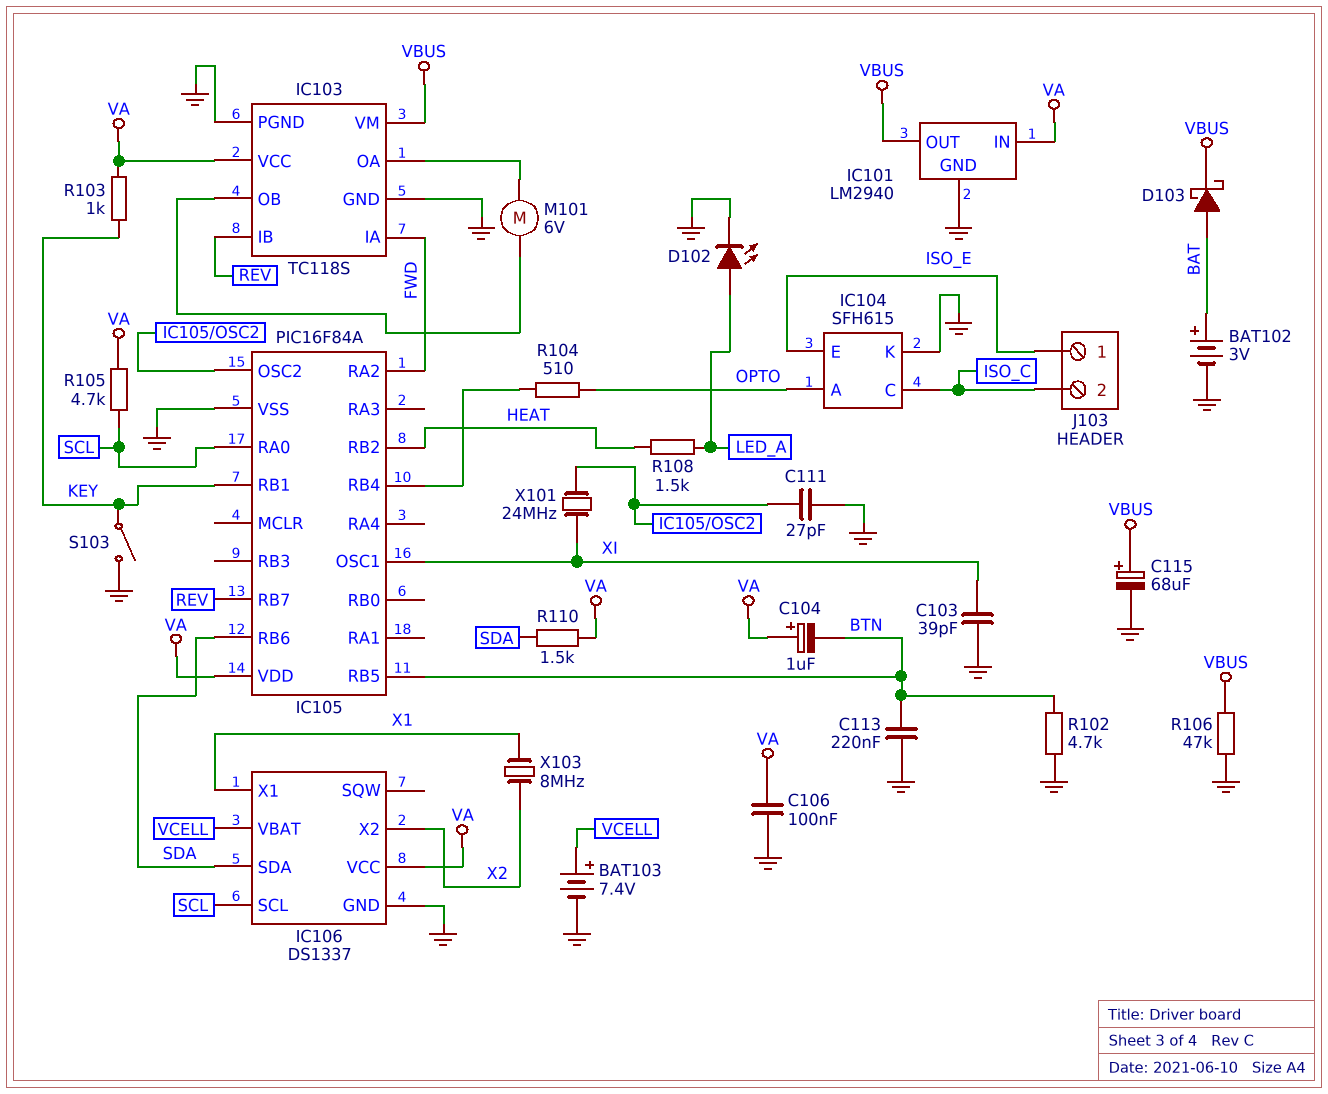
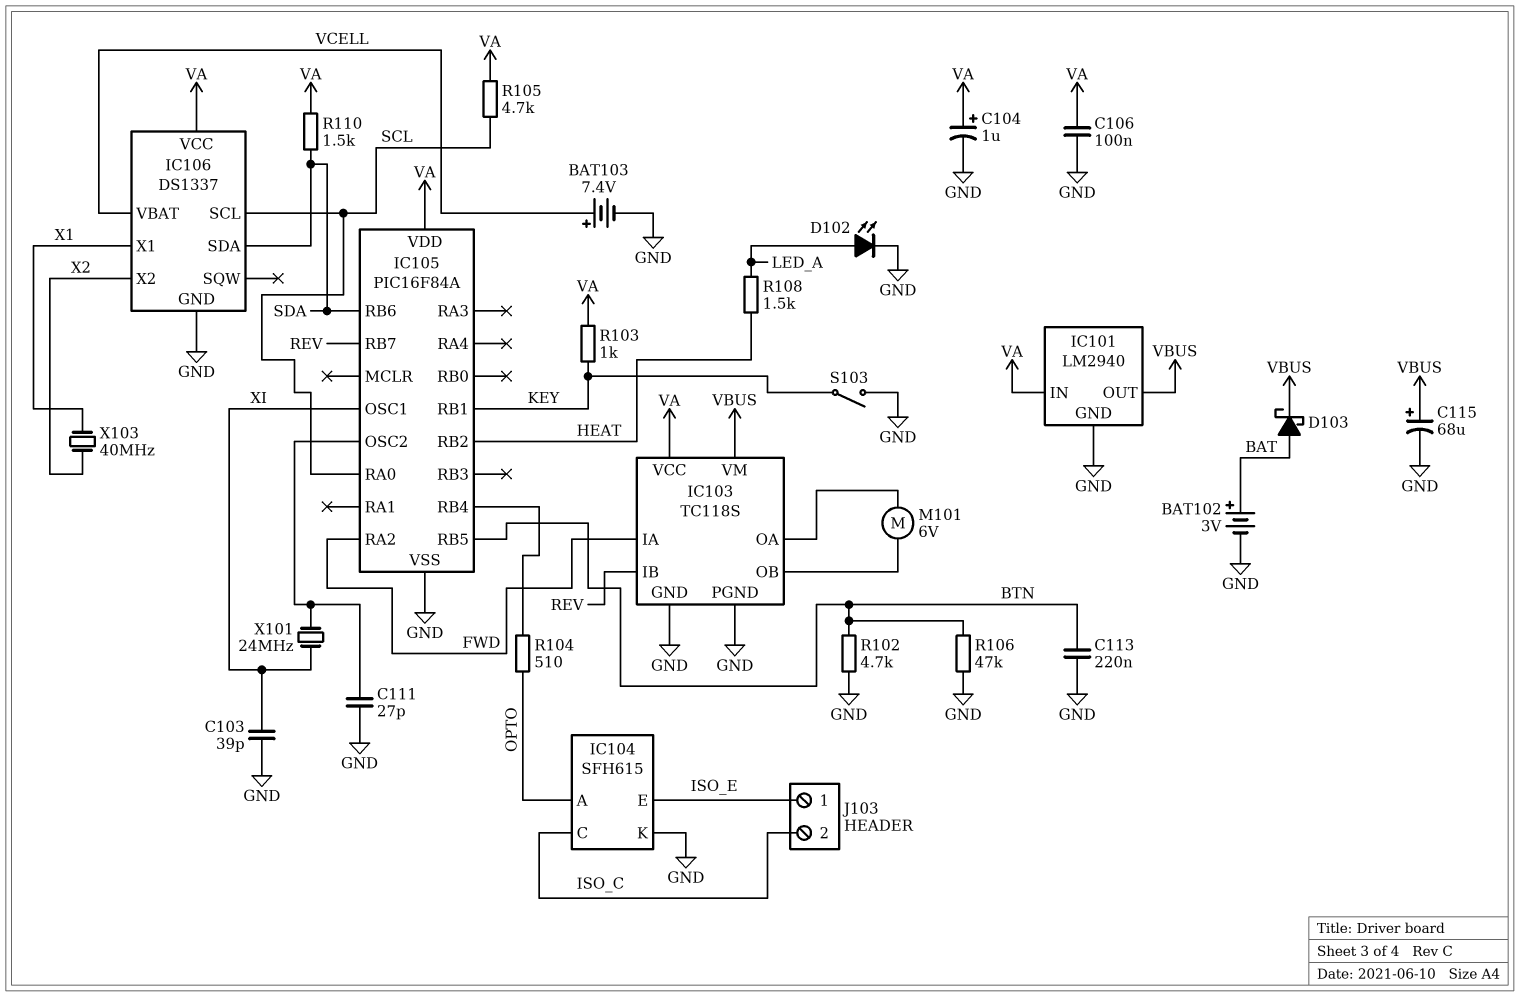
C104: 1uF (plus VA, minus BTN) -> 1uF (plus VA, minus GND)
R106: 47k (GND, VBUS) -> 47k (BTN, GND)
X103: 8MHz (X1, X2) -> 40MHz (X1, X2)

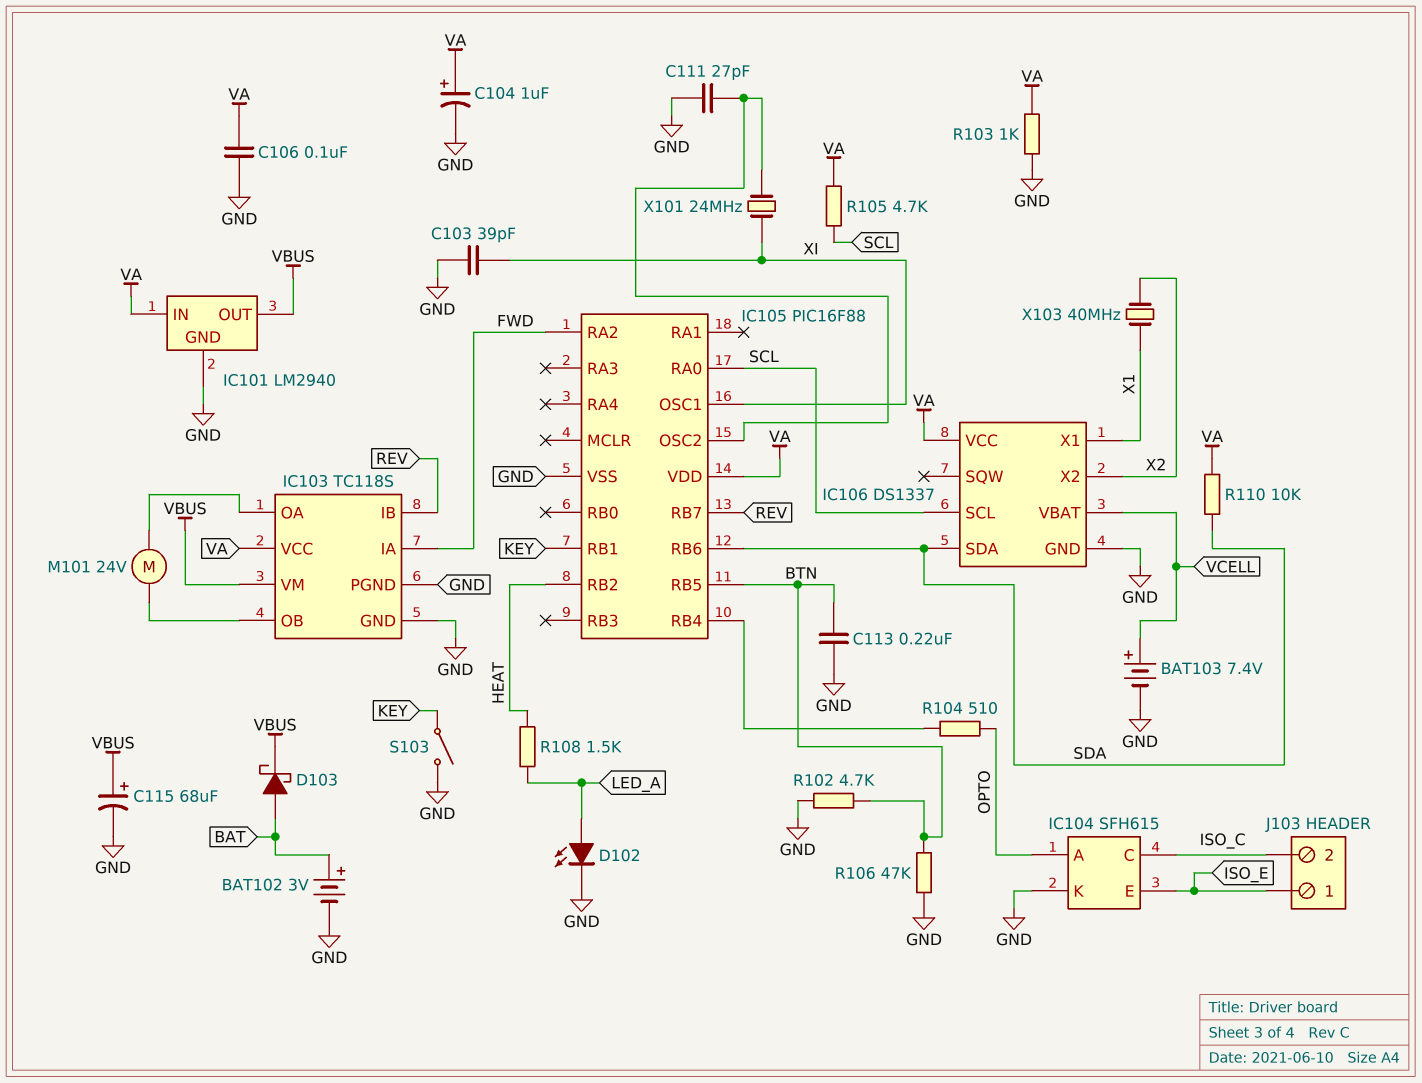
IC105: PIC16F84A -> PIC16F88
M101: motor 6V (IC103/OA, IC103/OB) -> motor 24V (IC103/OA, IC103/OB)
R103: 1k (KEY, VA) -> 1k (GND, VA)
R110: 1.5k (SDA, VA) -> 10k (SDA, VA)

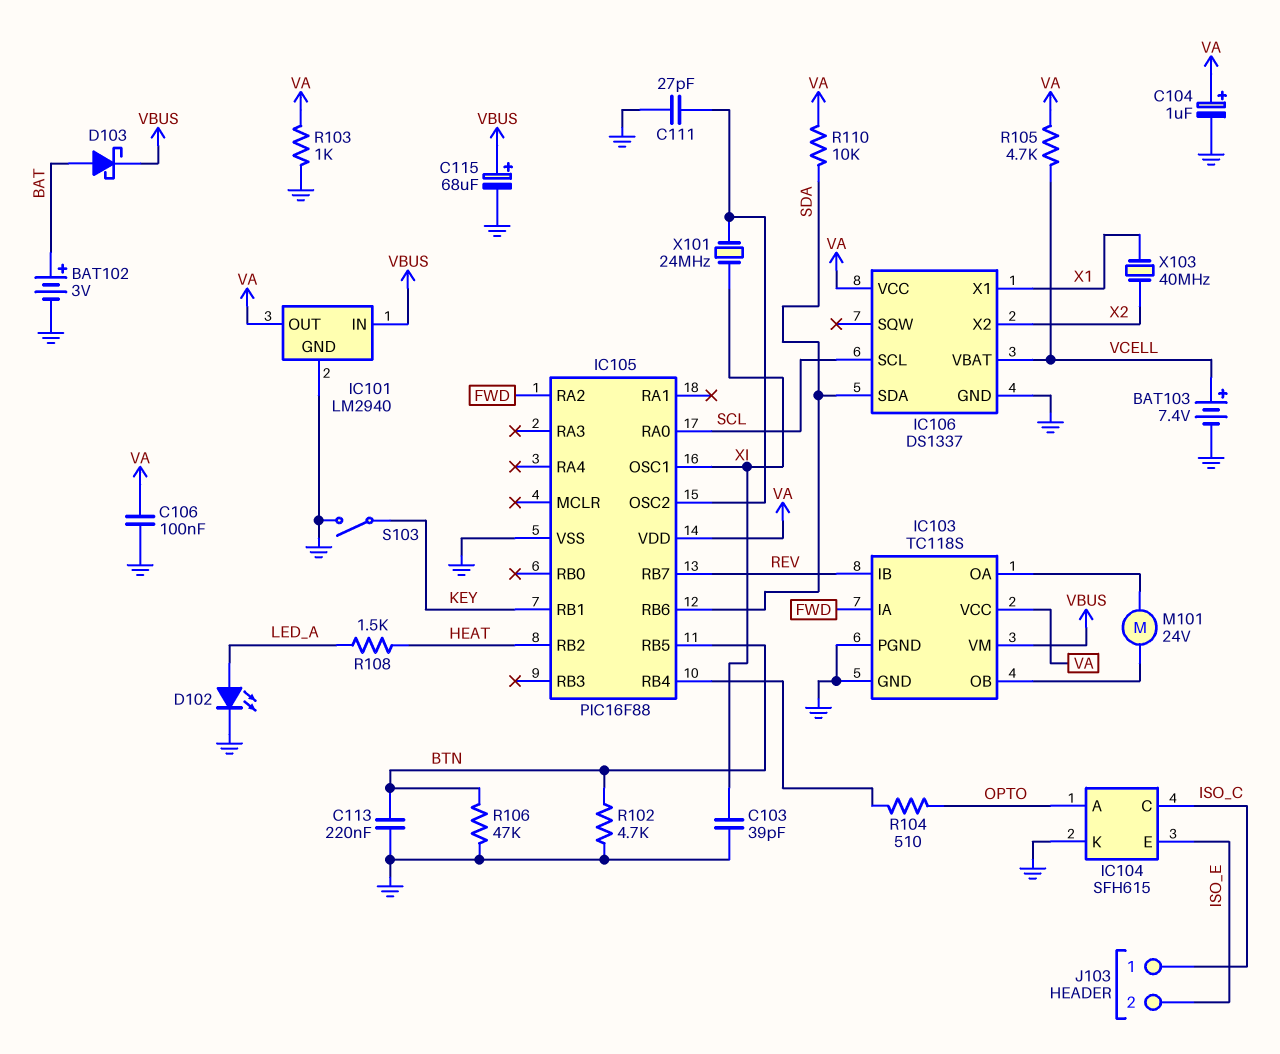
IC101 pin IN: VA -> VBUS
IC101 pin OUT: VBUS -> VA
J103 pin 1: ISO_E -> ISO_C
J103 pin 2: ISO_C -> ISO_E
R105: 4.7k (SCL, VA) -> 4.7k (VA, VCELL)

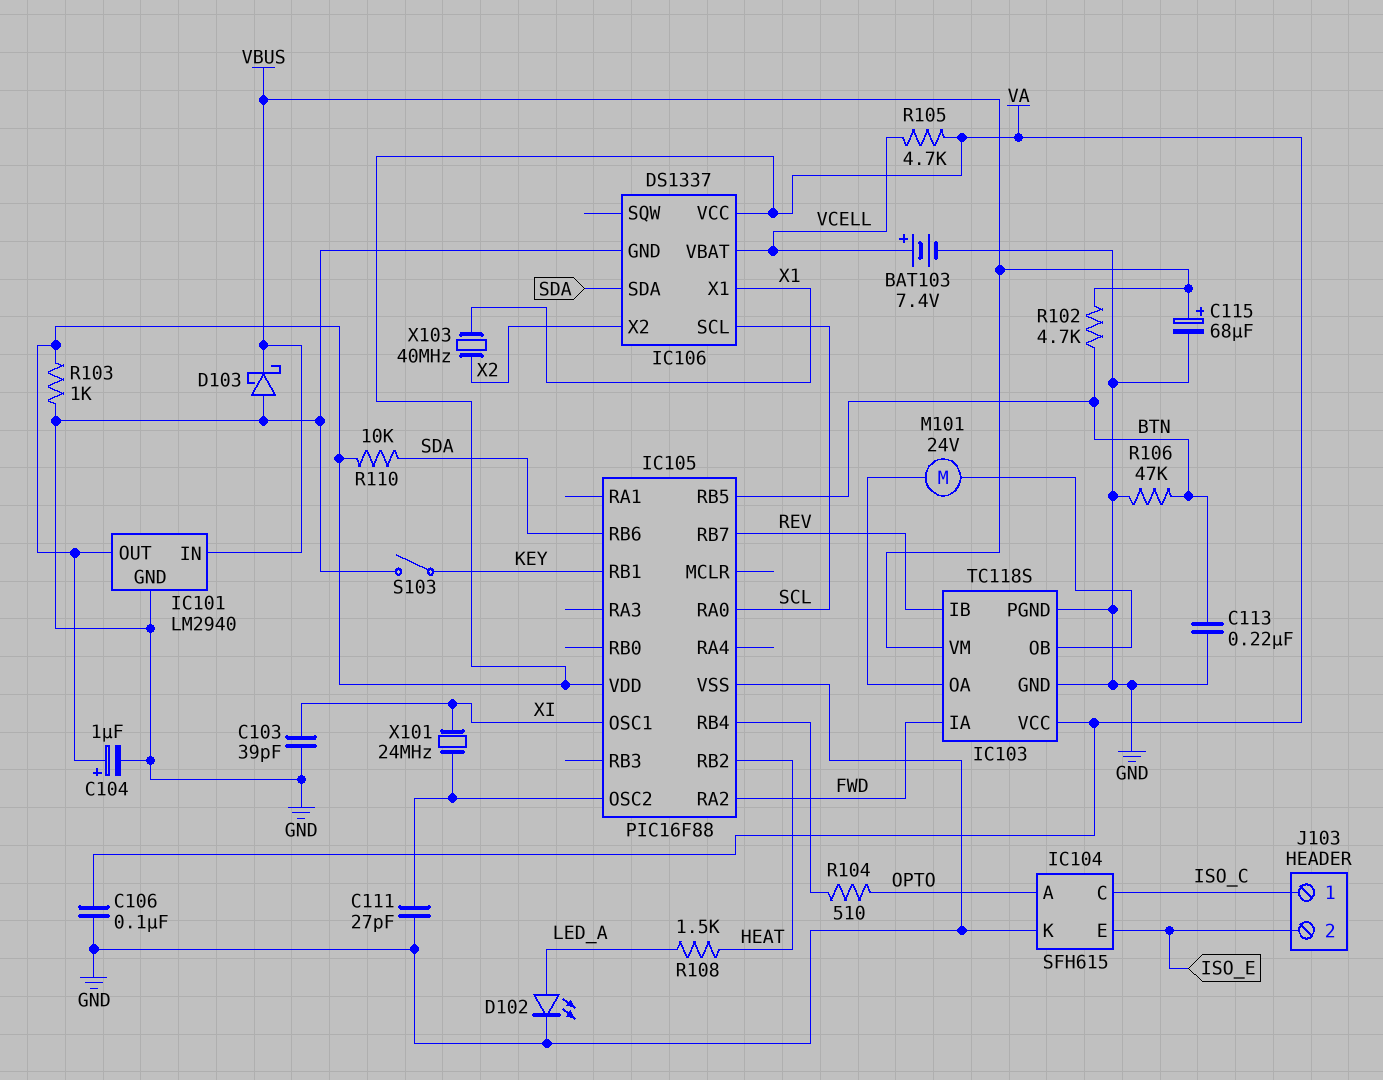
BAT102: 3V (plus BAT, minus GND) -> none
D103: schottky (A BAT, K VBUS) -> schottky (A GND, K VBUS)
R102: 4.7k (BTN, GND) -> 4.7k (BTN, VBUS)

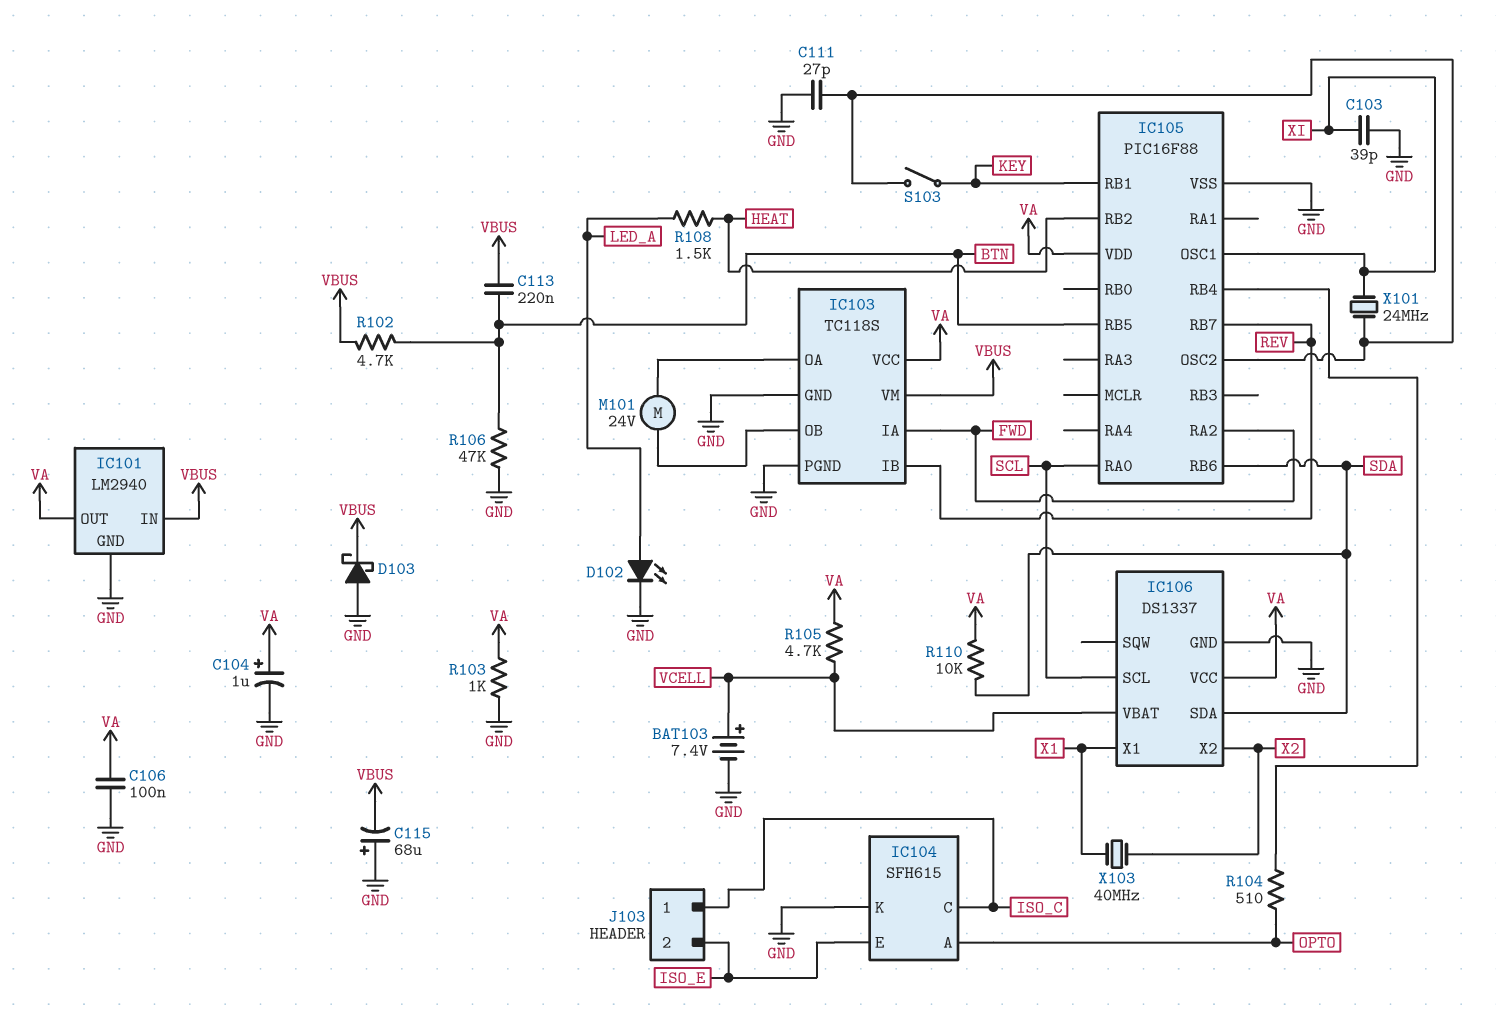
C113: 220nF (BTN, GND) -> 220nF (BTN, VBUS)
C115: 68uF (plus VBUS, minus GND) -> 68uF (plus GND, minus VBUS)
S103: switch (GND, KEY) -> switch (IC105/OSC2, KEY)

